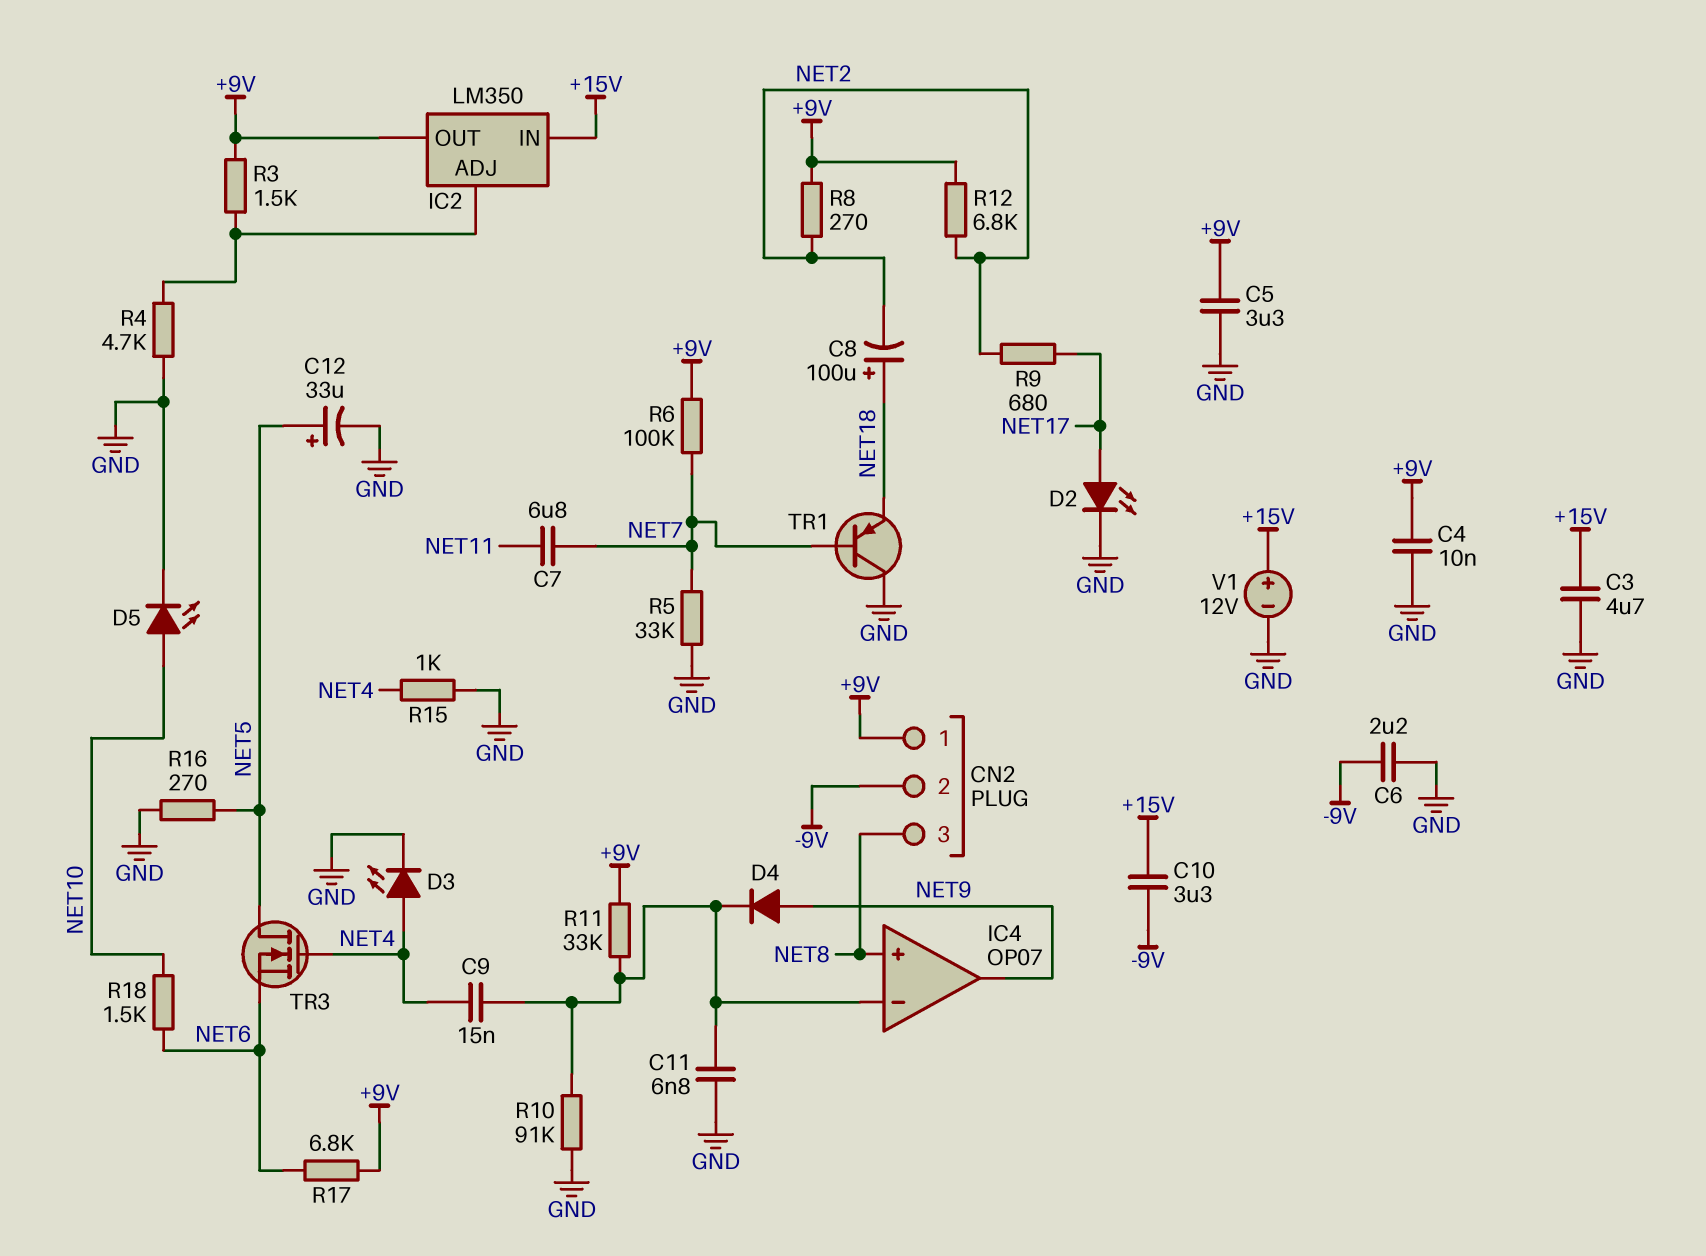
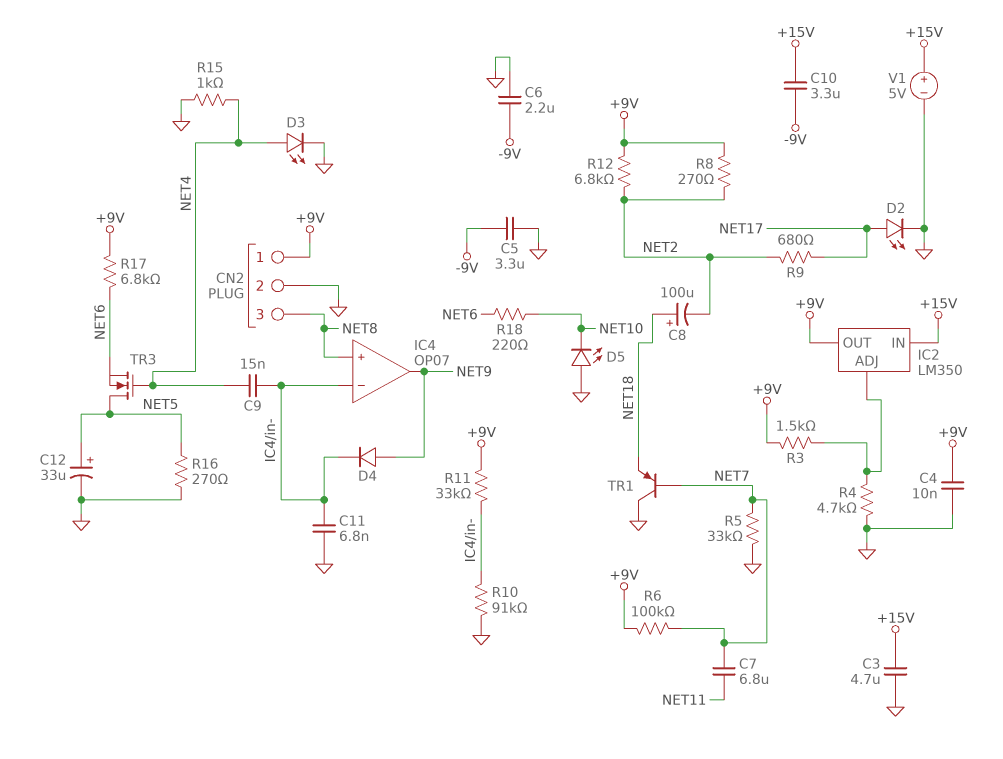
C5: 3.3uF (+9V, GND) -> 3.3uF (-9V, GND)
CN2 pin 2: -9V -> GND
D5: LED (A NET10, K GND) -> LED (A GND, K NET10)
R18: 1.5k (NET6, NET10) -> 220 (NET6, NET10)
V1: 12V (plus +15V, minus GND) -> 5V (plus +15V, minus GND)

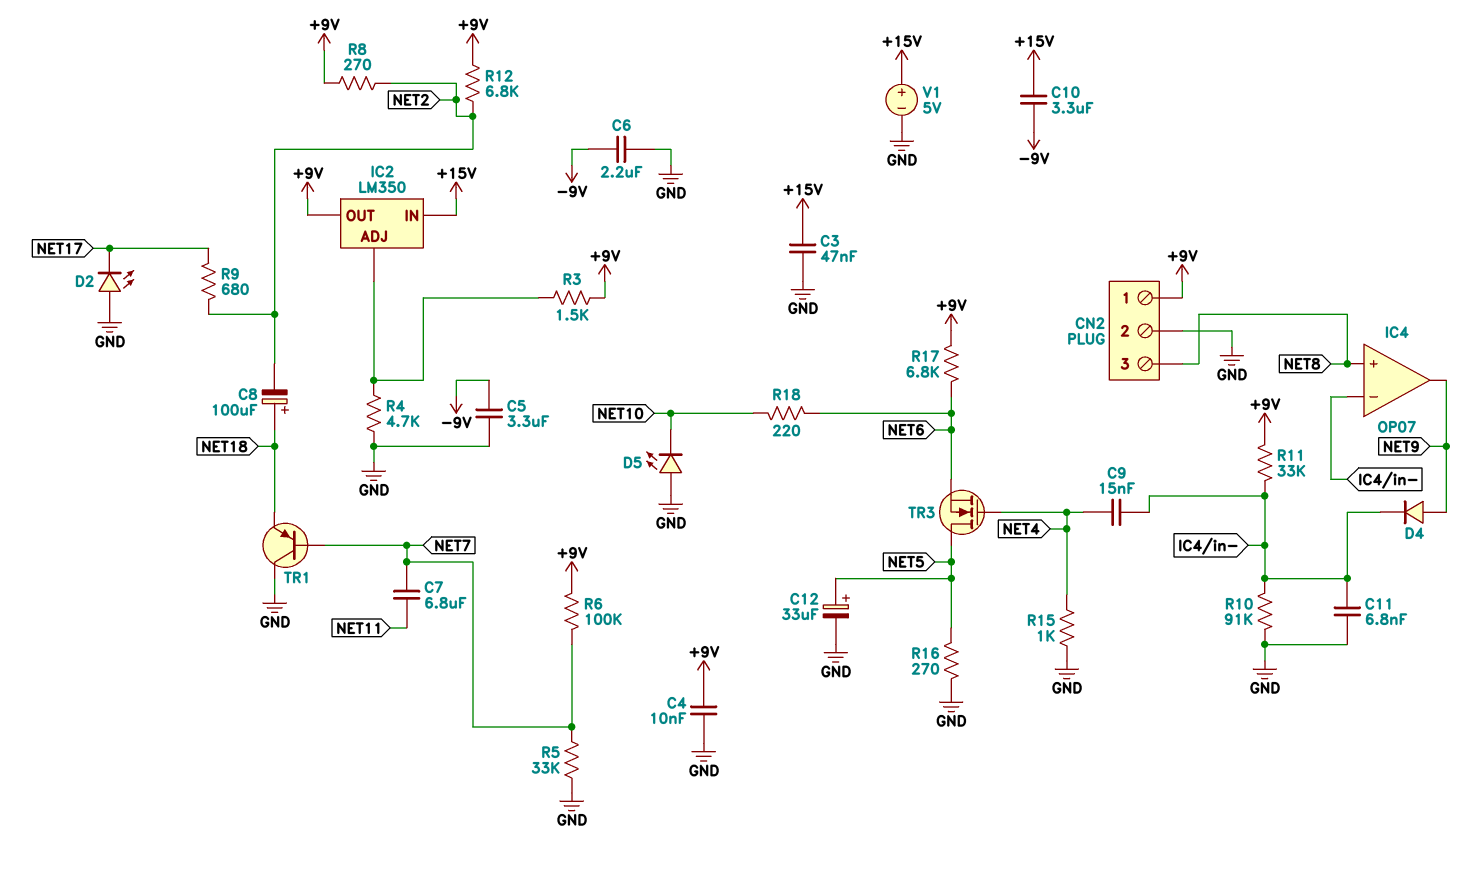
C3: 4.7uF (+15V, GND) -> 47nF (+15V, GND)
D2: LED (A NET17, K GND) -> LED (A GND, K NET17)
D3: LED (A NET4, K GND) -> none

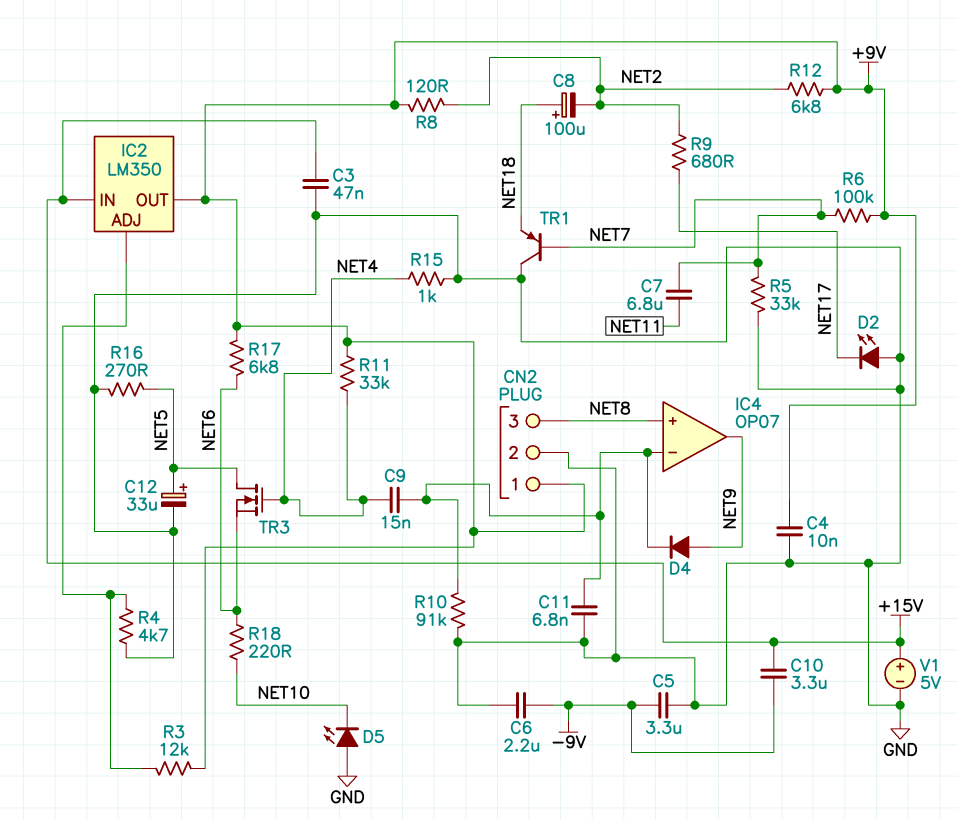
R3: 1.5k (+9V, IC2/ADJ) -> 12k (+9V, IC2/ADJ)
R8: 270 (+9V, NET2) -> 120 (+9V, NET2)
R11: 33k (+9V, IC4/in-) -> 33k (+9V, NET4)

